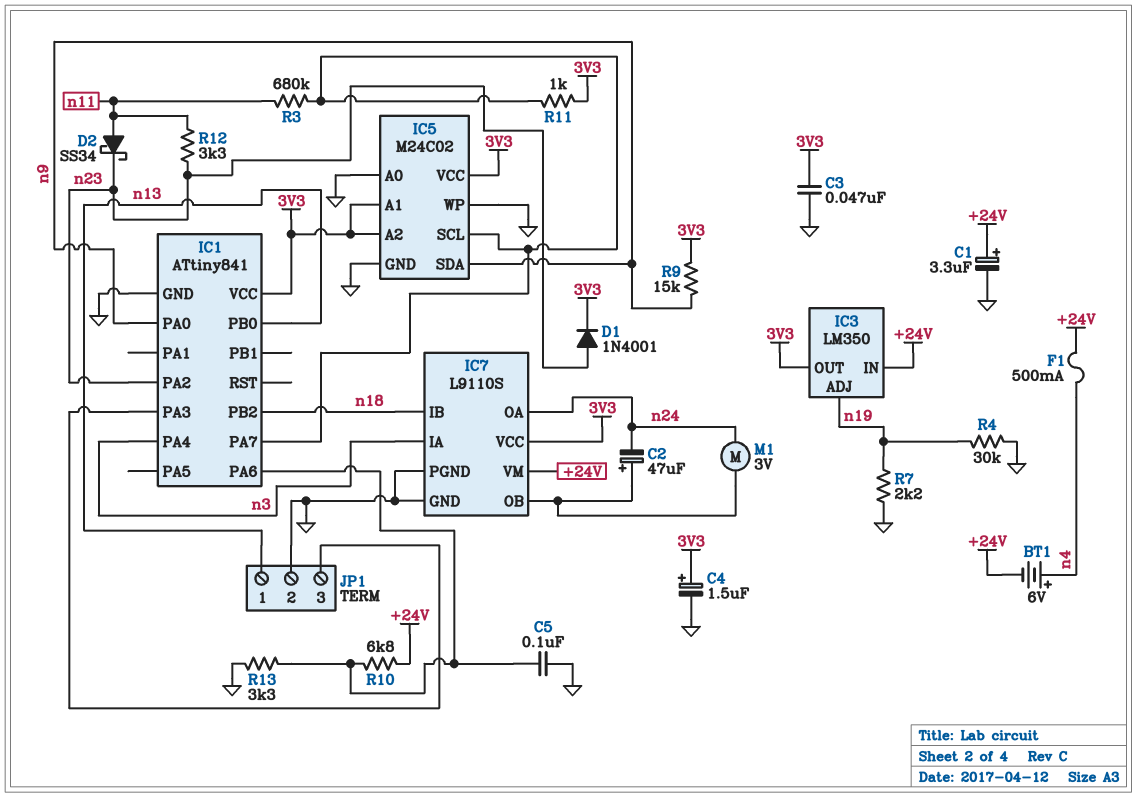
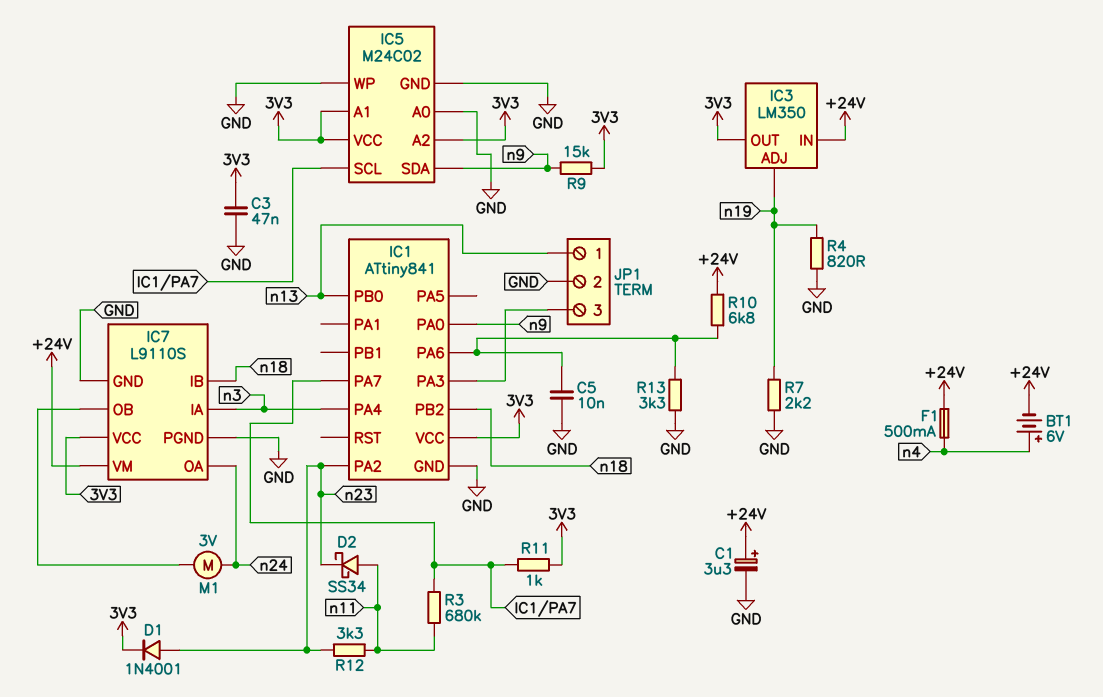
C2: 47uF (plus IC7/OB, minus n24) -> none
C4: 1.5uF (plus 3V3, minus GND) -> none
C5: 100nF (GND, IC1/PA6) -> 10nF (GND, IC1/PA6)
R4: 30k (GND, n19) -> 820 (GND, n19)

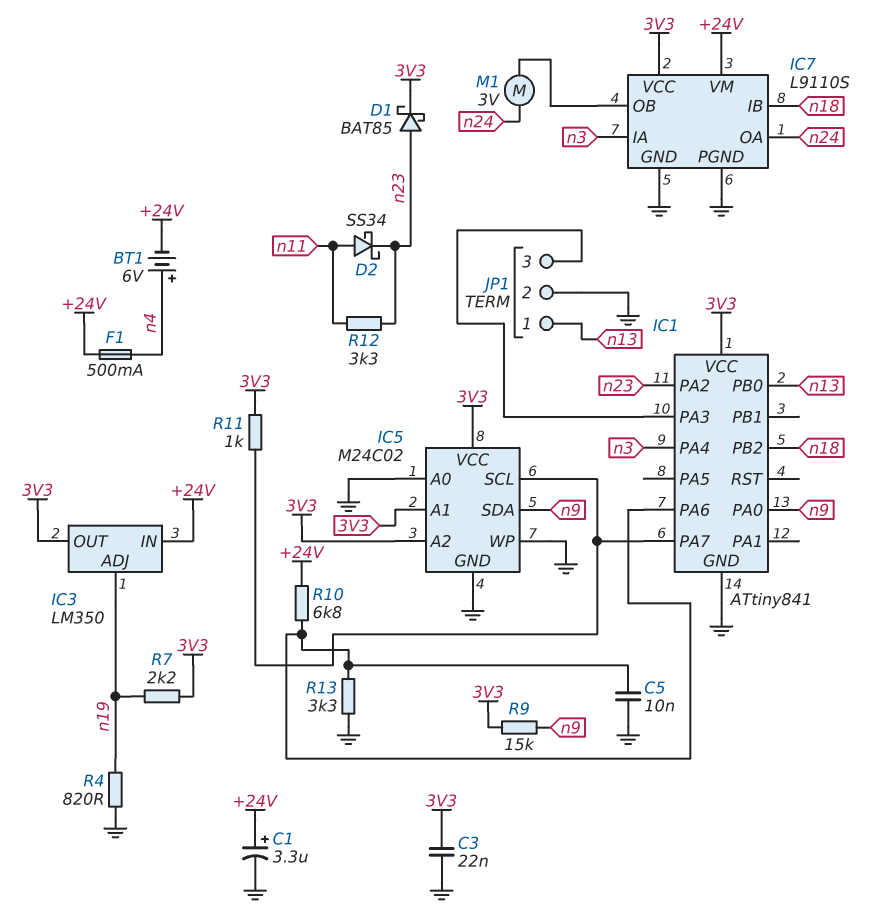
C3: 47nF (3V3, GND) -> 22nF (3V3, GND)
D1: diode 1N4001 (A n23, K 3V3) -> schottky BAT85 (A n23, K 3V3)
R3: 680k (IC1/PA7, n11) -> none
R7: 2.2k (GND, n19) -> 2.2k (3V3, n19)

